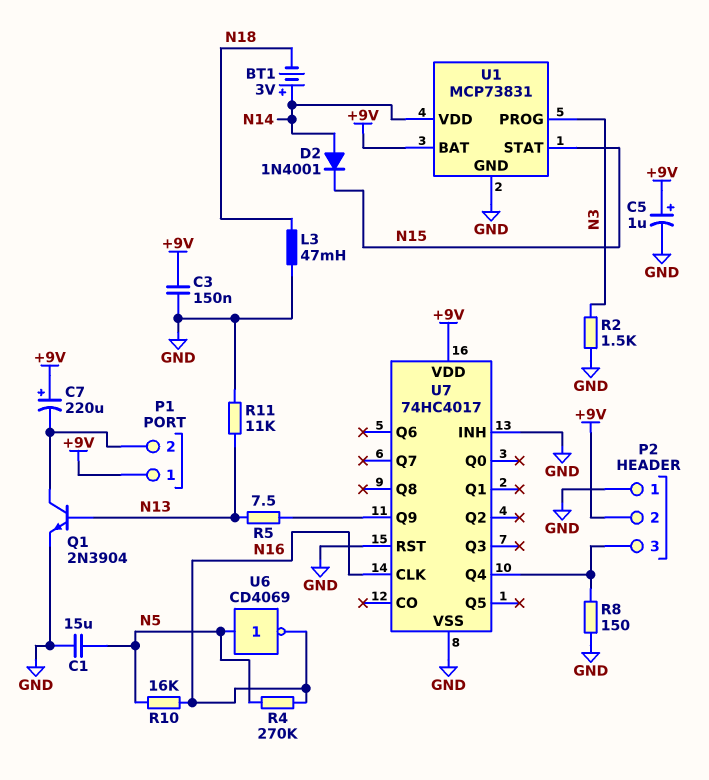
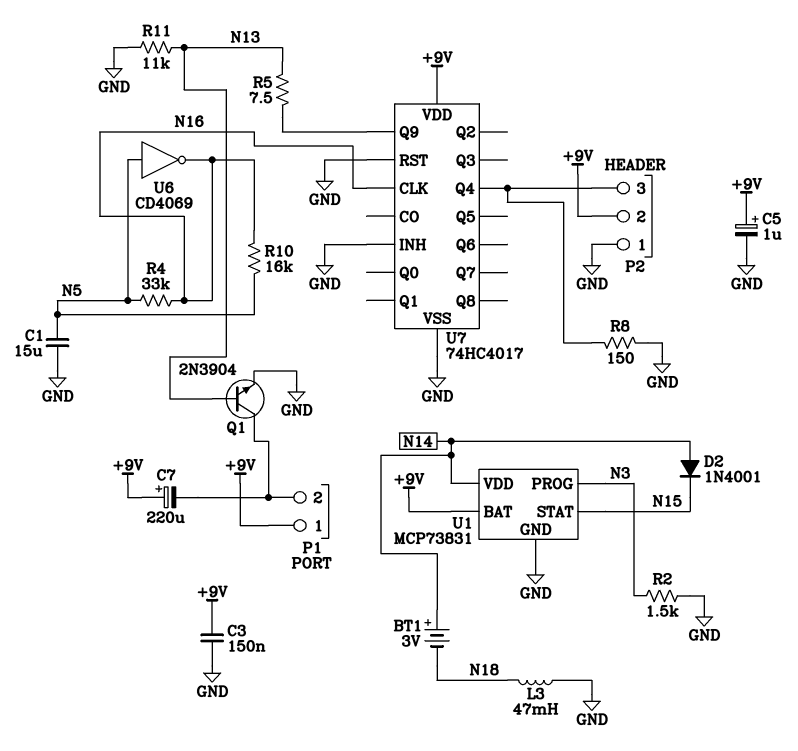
R4: 270k (N5, N16) -> 33k (N5, N16)

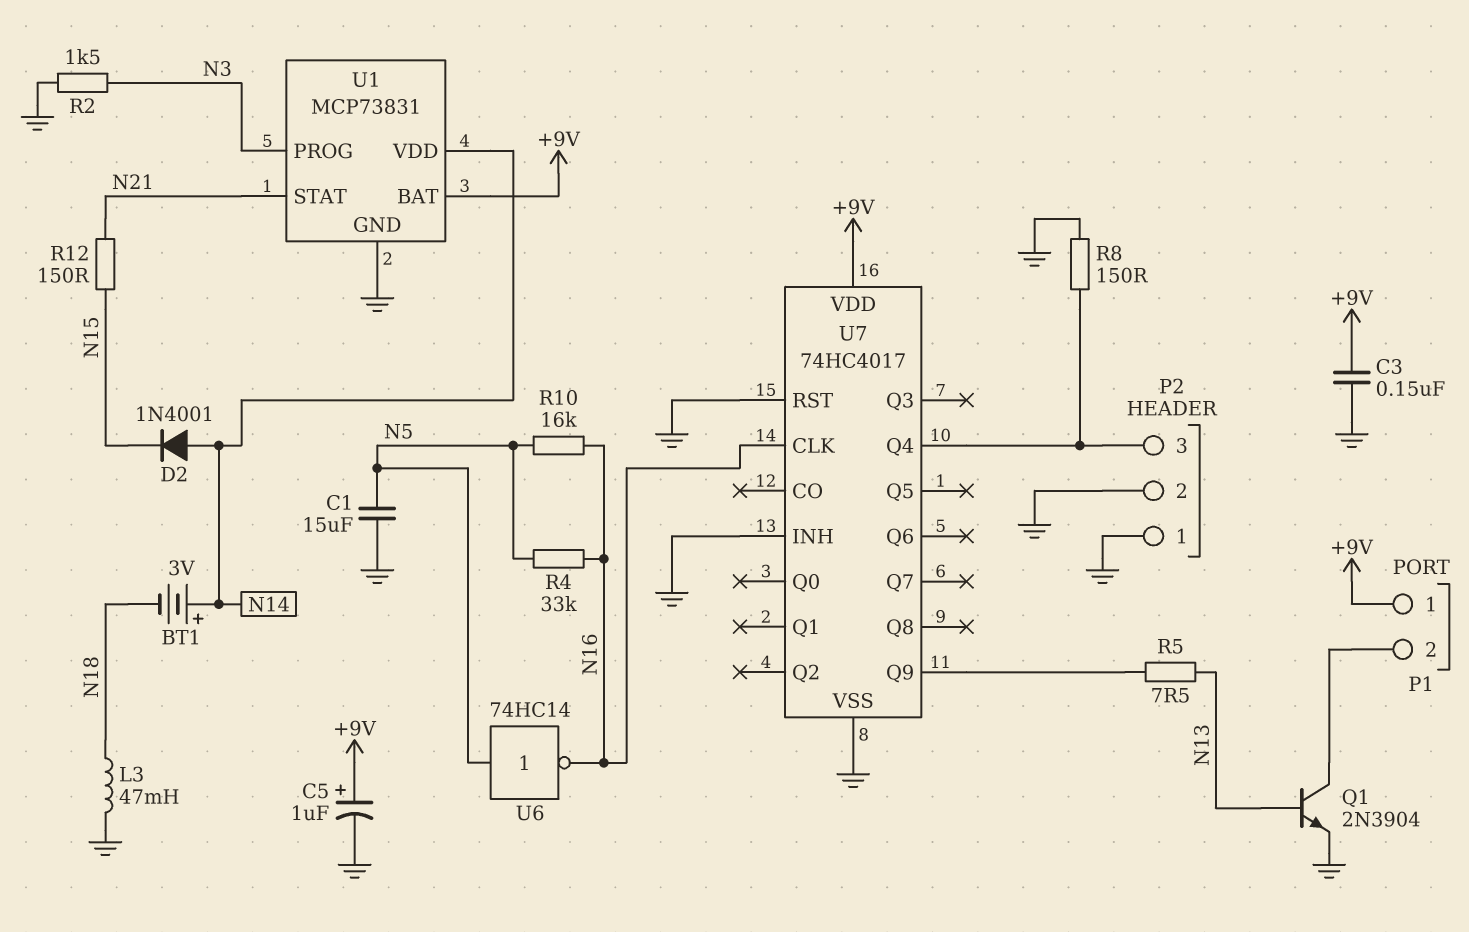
C7: 220uF (plus +9V, minus P1/2) -> none
P2 pin 2: +9V -> GND
R11: 11k (GND, N13) -> none
R12: none -> 150 (N15, N21)
U1 pin STAT: N15 -> N21
U6: NOT CD4069 (in N5, out N16) -> NOT 74HC14 (in N5, out N16)

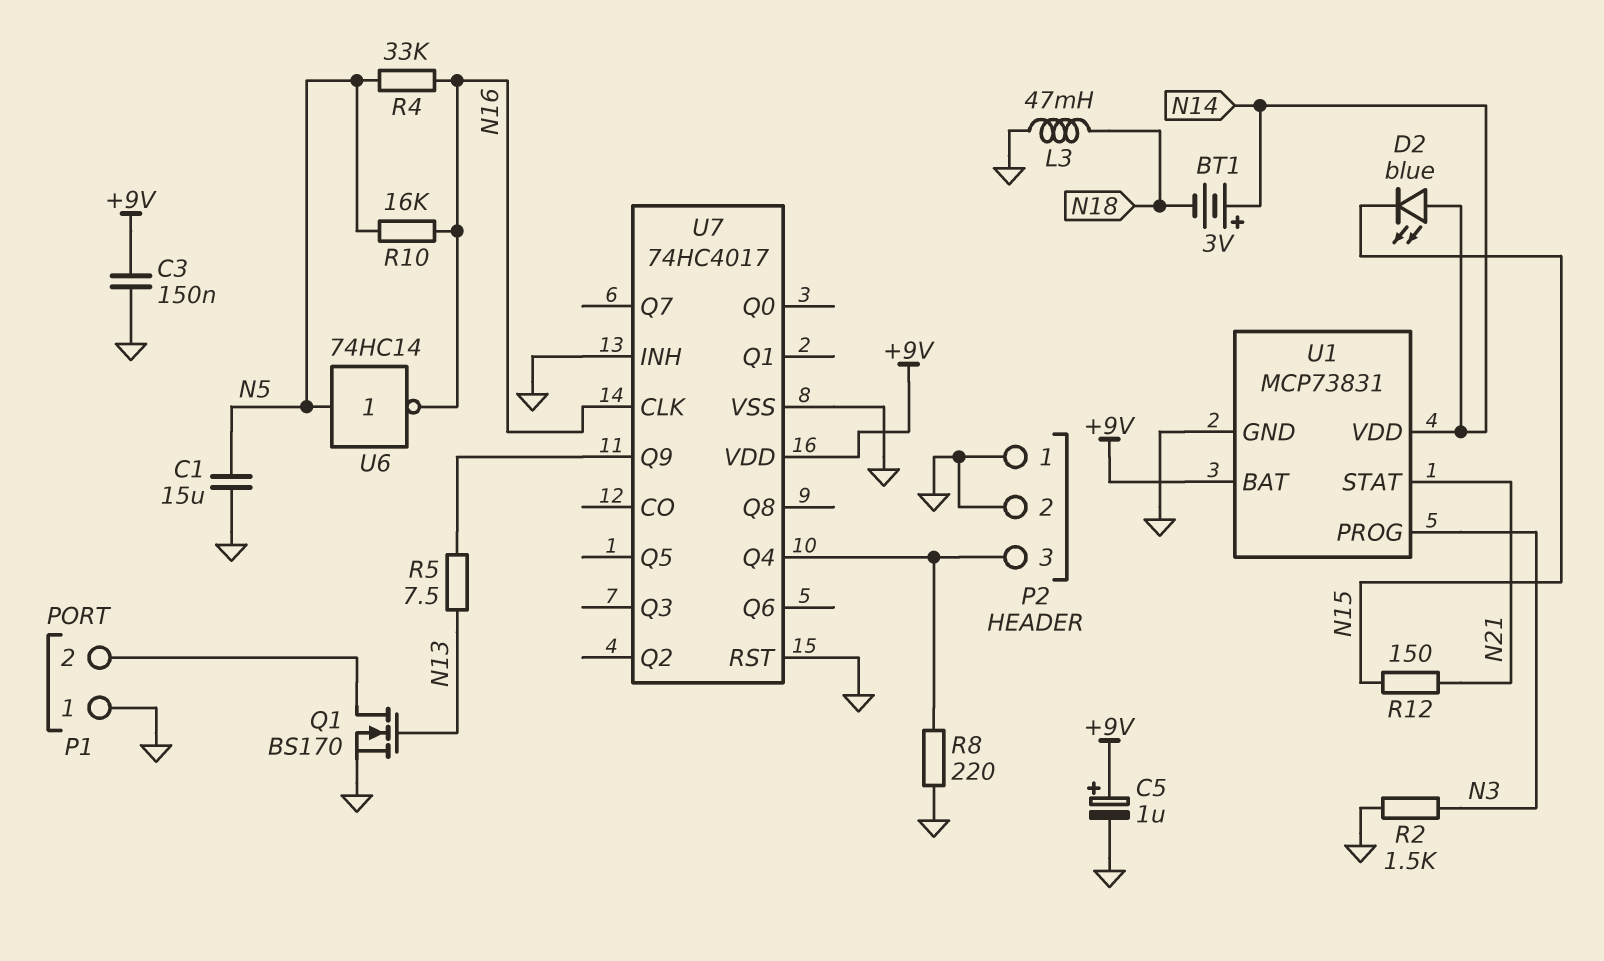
D2: diode 1N4001 (A N14, K N15) -> LED blue (A N14, K N15)
P1 pin 1: +9V -> GND
Q1: NPN 2N3904 (B N13, C P1/2, E GND) -> NMOS BS170 (G N13, D P1/2, S GND)
R8: 150 (GND, P2/3) -> 220 (GND, P2/3)

